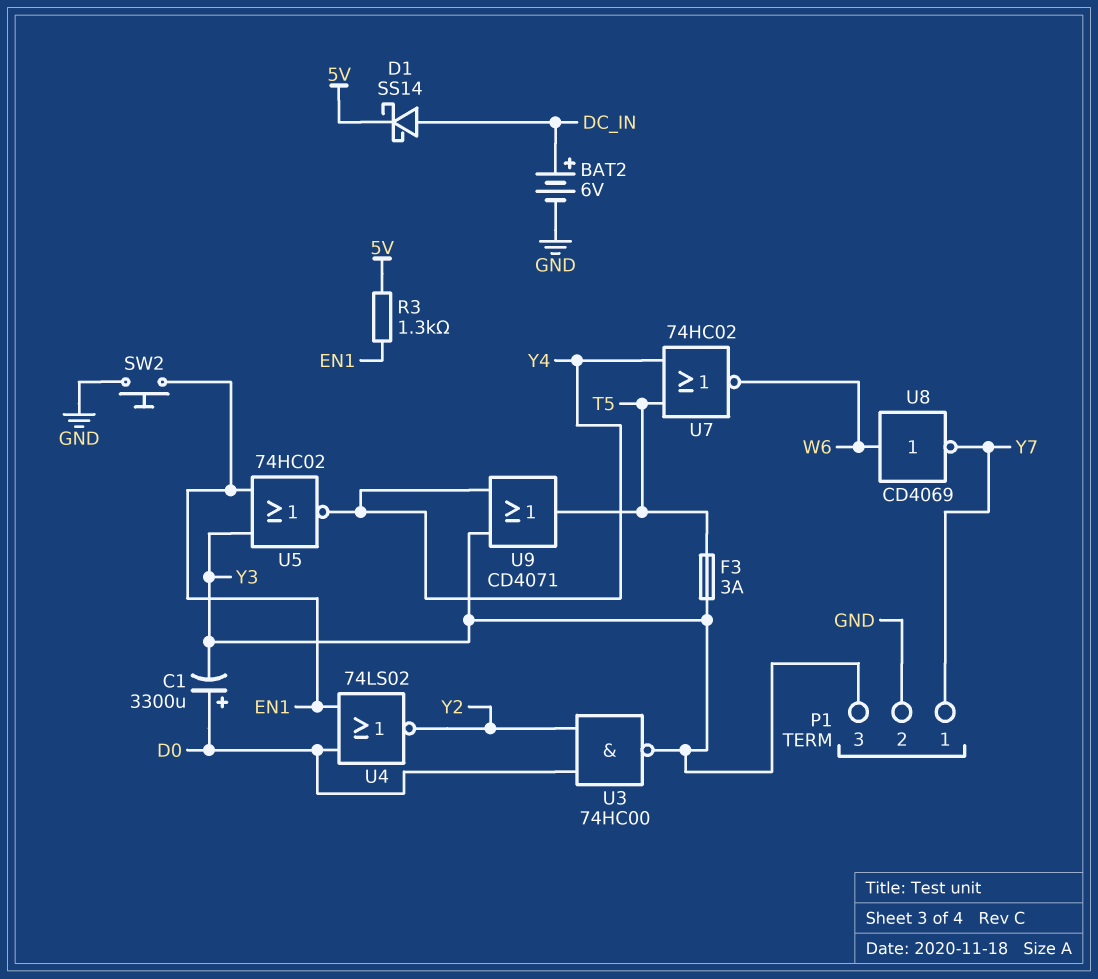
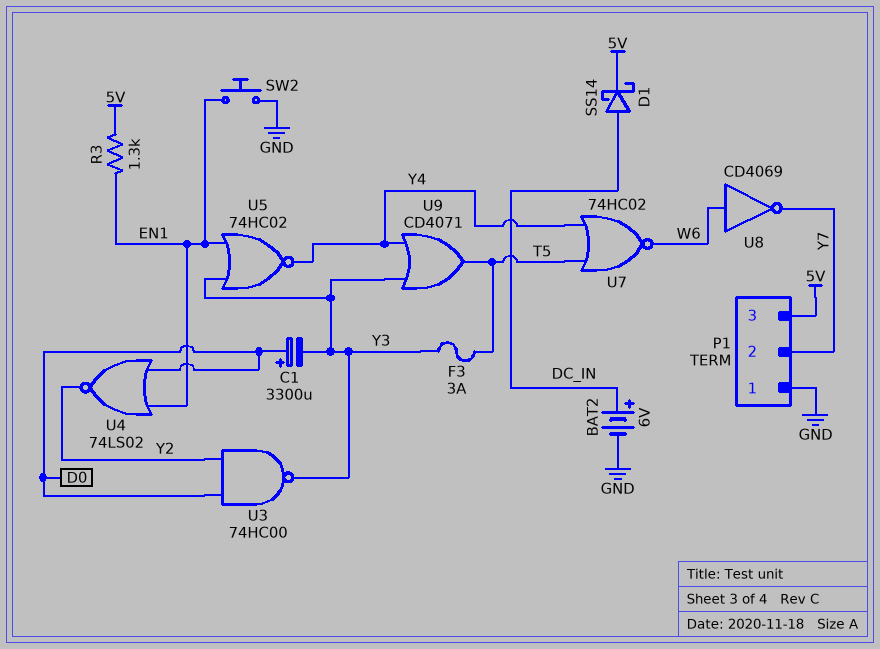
P1 pin 1: Y7 -> GND
P1 pin 2: GND -> Y7
P1 pin 3: Y3 -> 5V

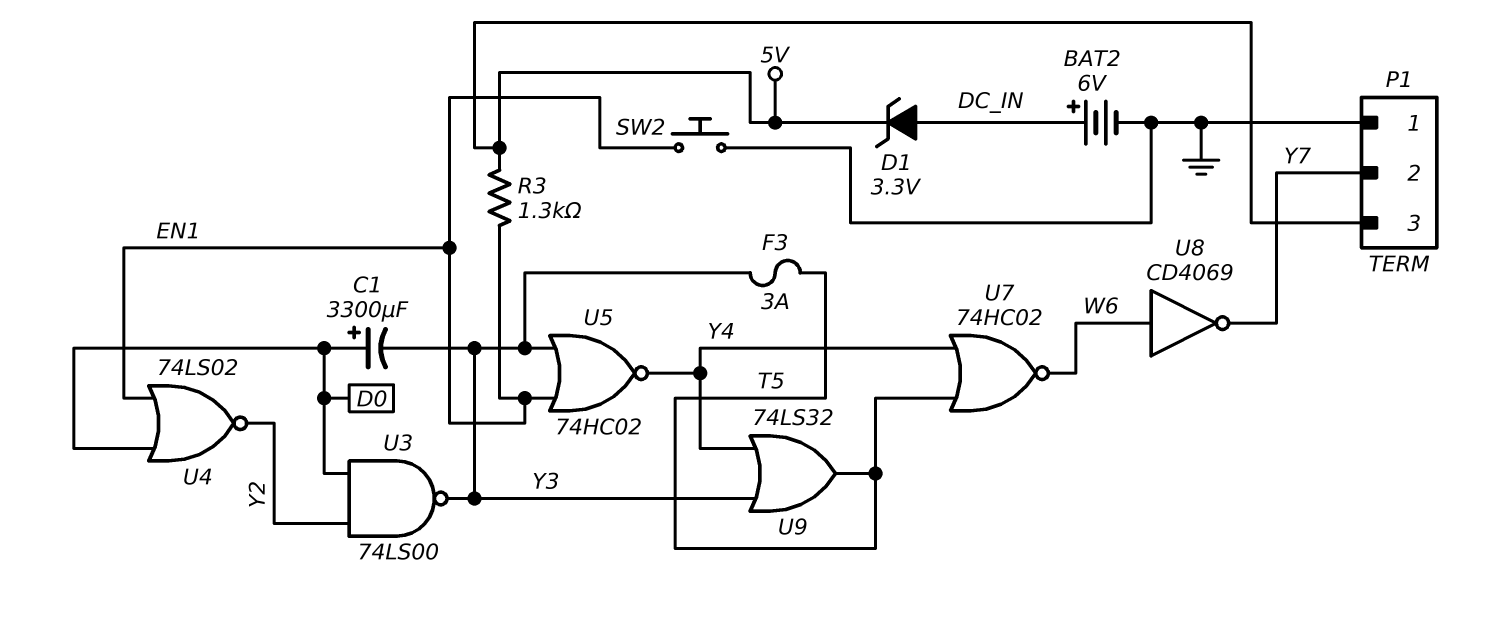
D1: schottky SS14 (A DC_IN, K 5V) -> zener 3.3V (A DC_IN, K 5V)
U3: NAND 74HC00 (in D0, in Y2, out Y3) -> NAND 74LS00 (in D0, in Y2, out Y3)
U9: OR CD4071 (in Y3, in Y4, out T5) -> OR 74LS32 (in Y3, in Y4, out T5)

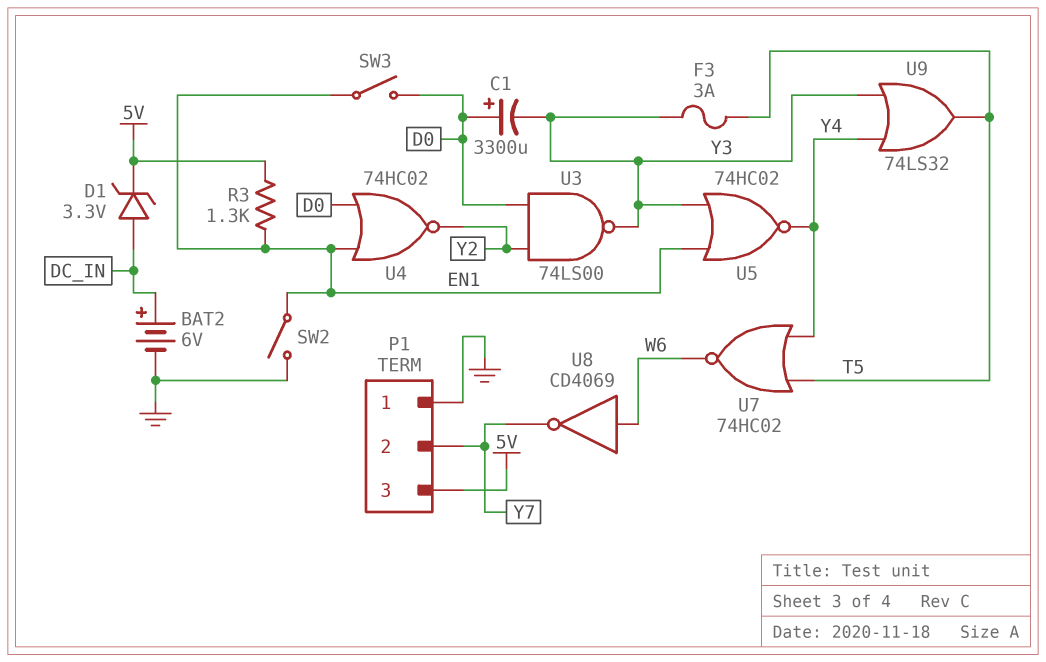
SW2: button (EN1, GND) -> switch (EN1, GND)
SW3: none -> switch (D0, EN1)
U4: NOR 74LS02 (in D0, in EN1, out Y2) -> NOR 74HC02 (in D0, in EN1, out Y2)

